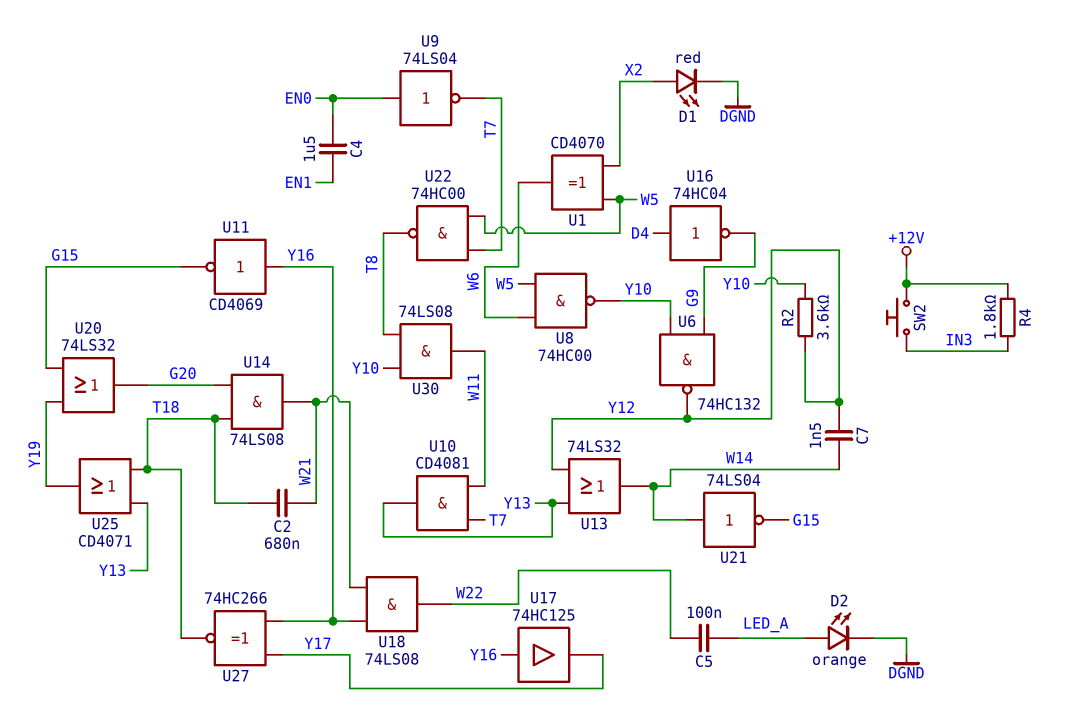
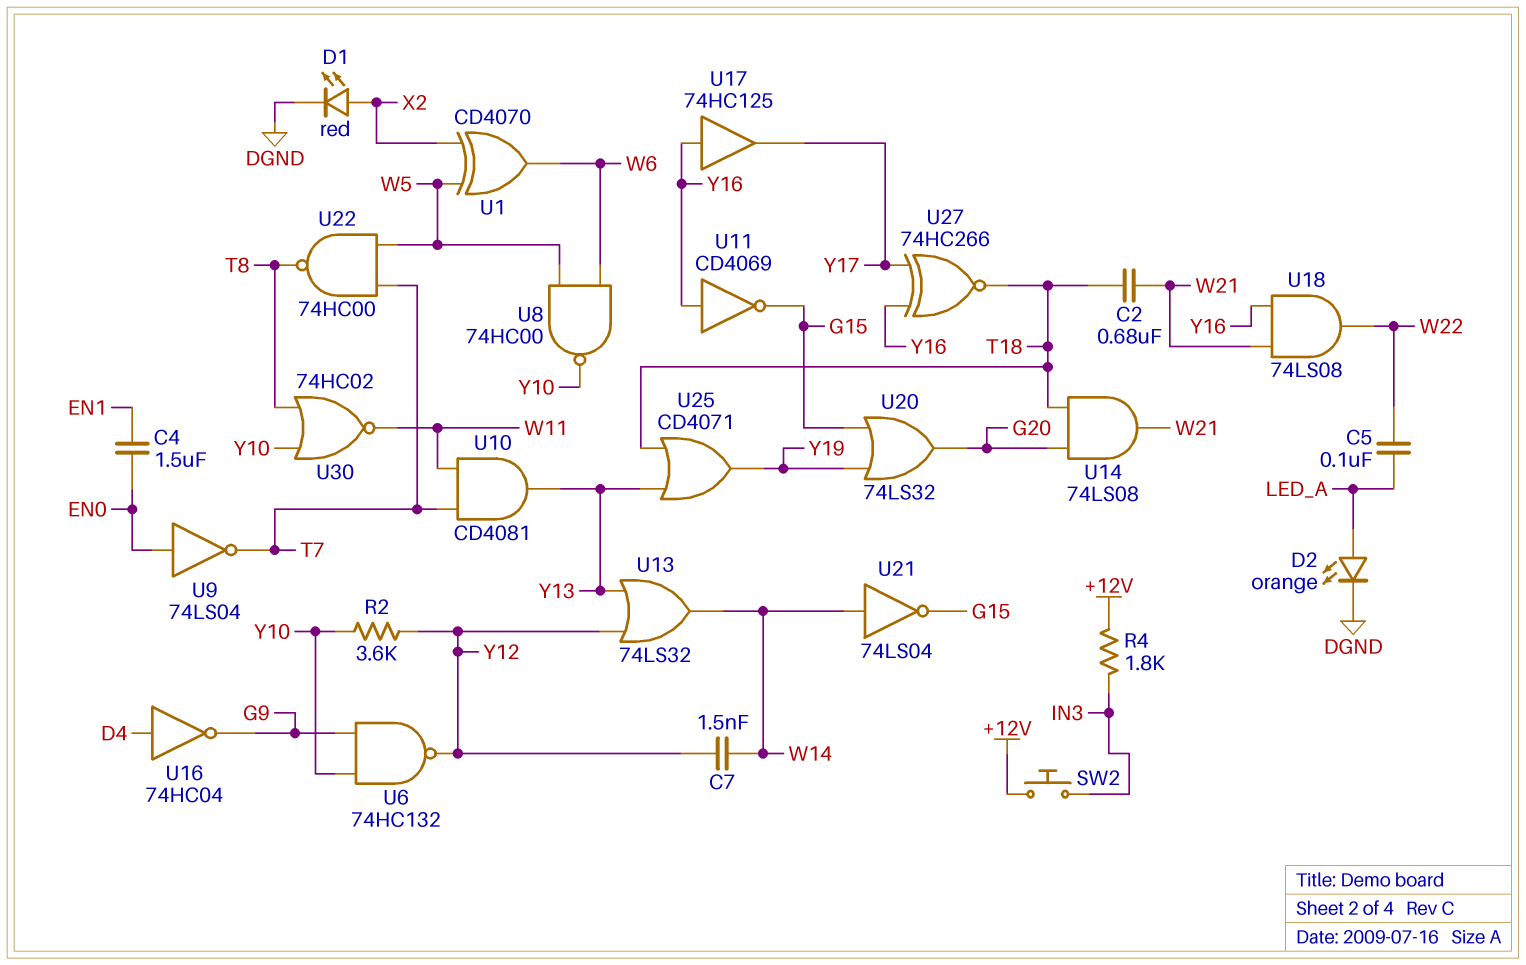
U30: AND 74LS08 (in T8, in Y10, out W11) -> NOR 74HC02 (in T8, in Y10, out W11)

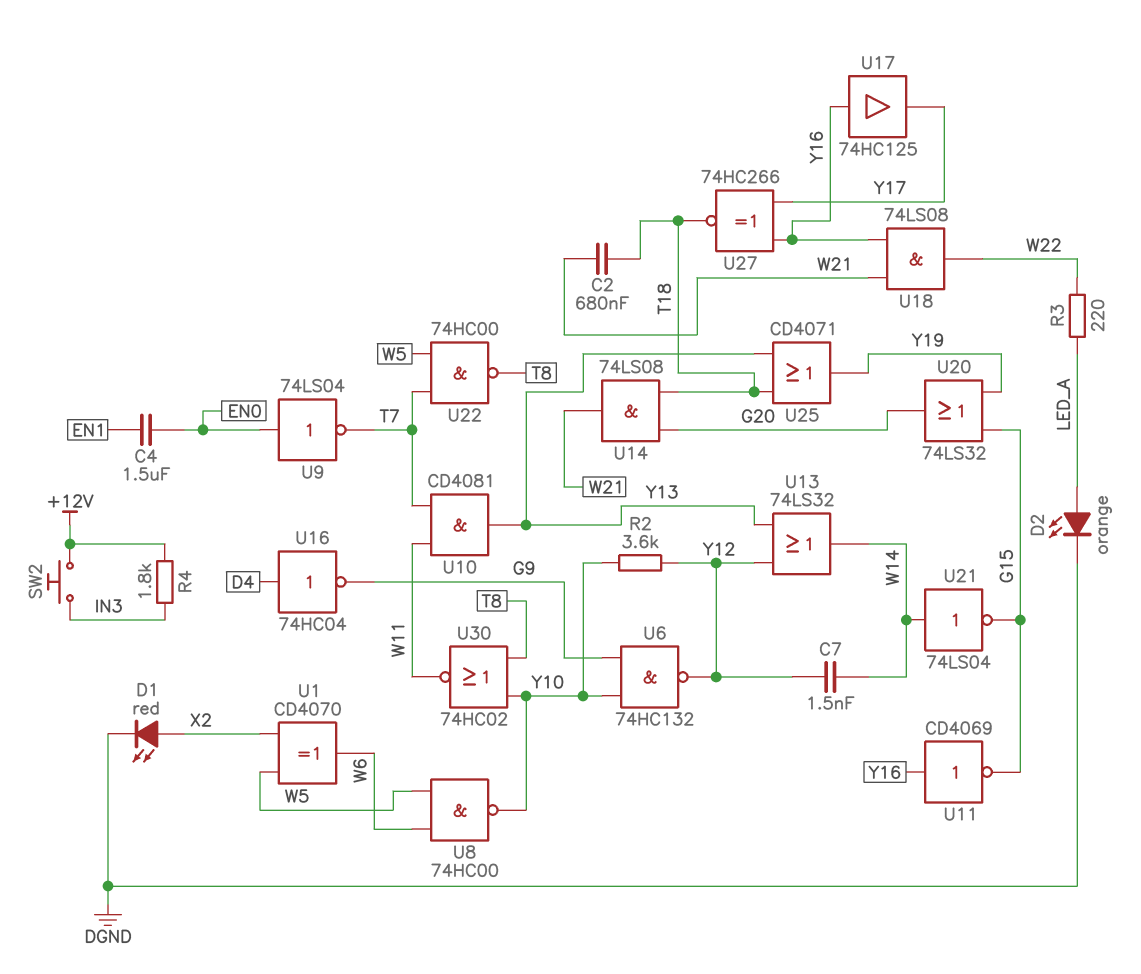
C5: 100nF (LED_A, W22) -> none
R3: none -> 220 (LED_A, W22)

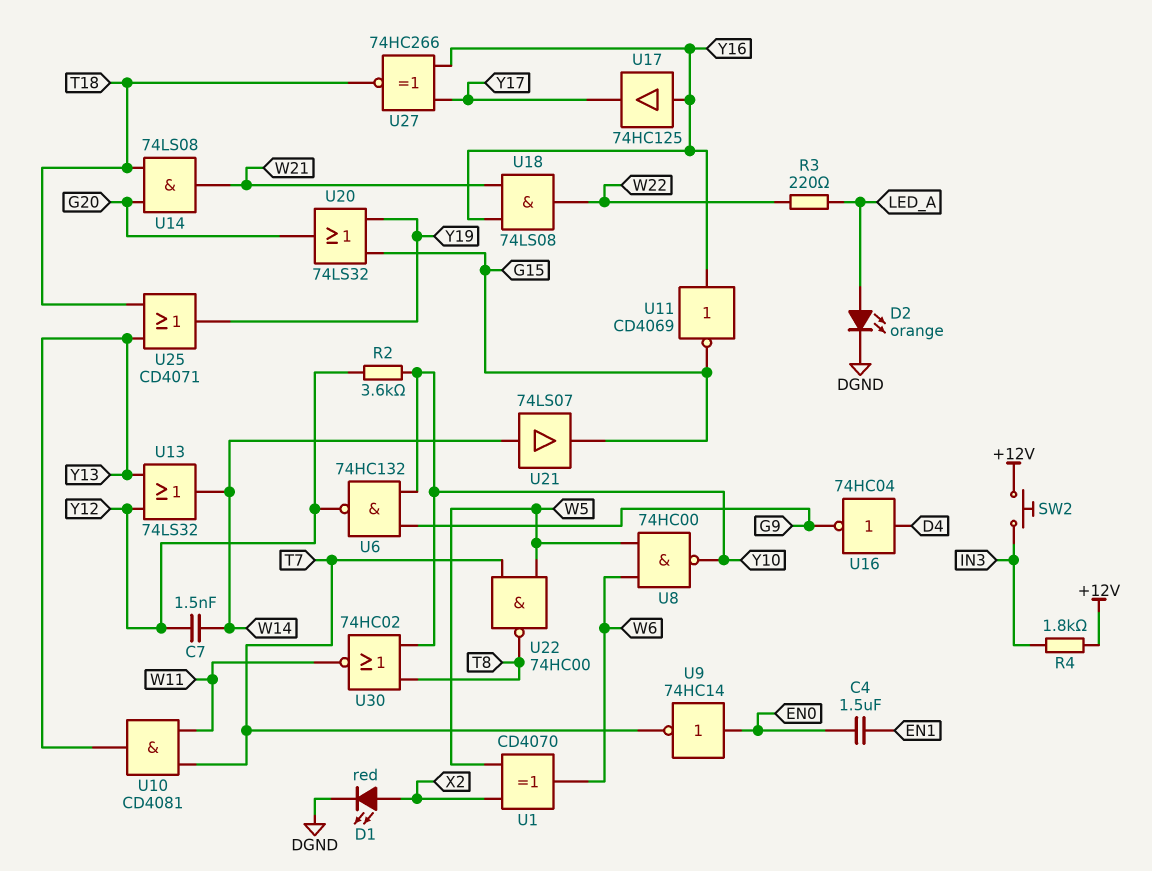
C2: 680nF (T18, W21) -> none
U9: NOT 74LS04 (in EN0, out T7) -> NOT 74HC14 (in EN0, out T7)
U21: NOT 74LS04 (in W14, out G15) -> buffer 74LS07 (in W14, out G15)

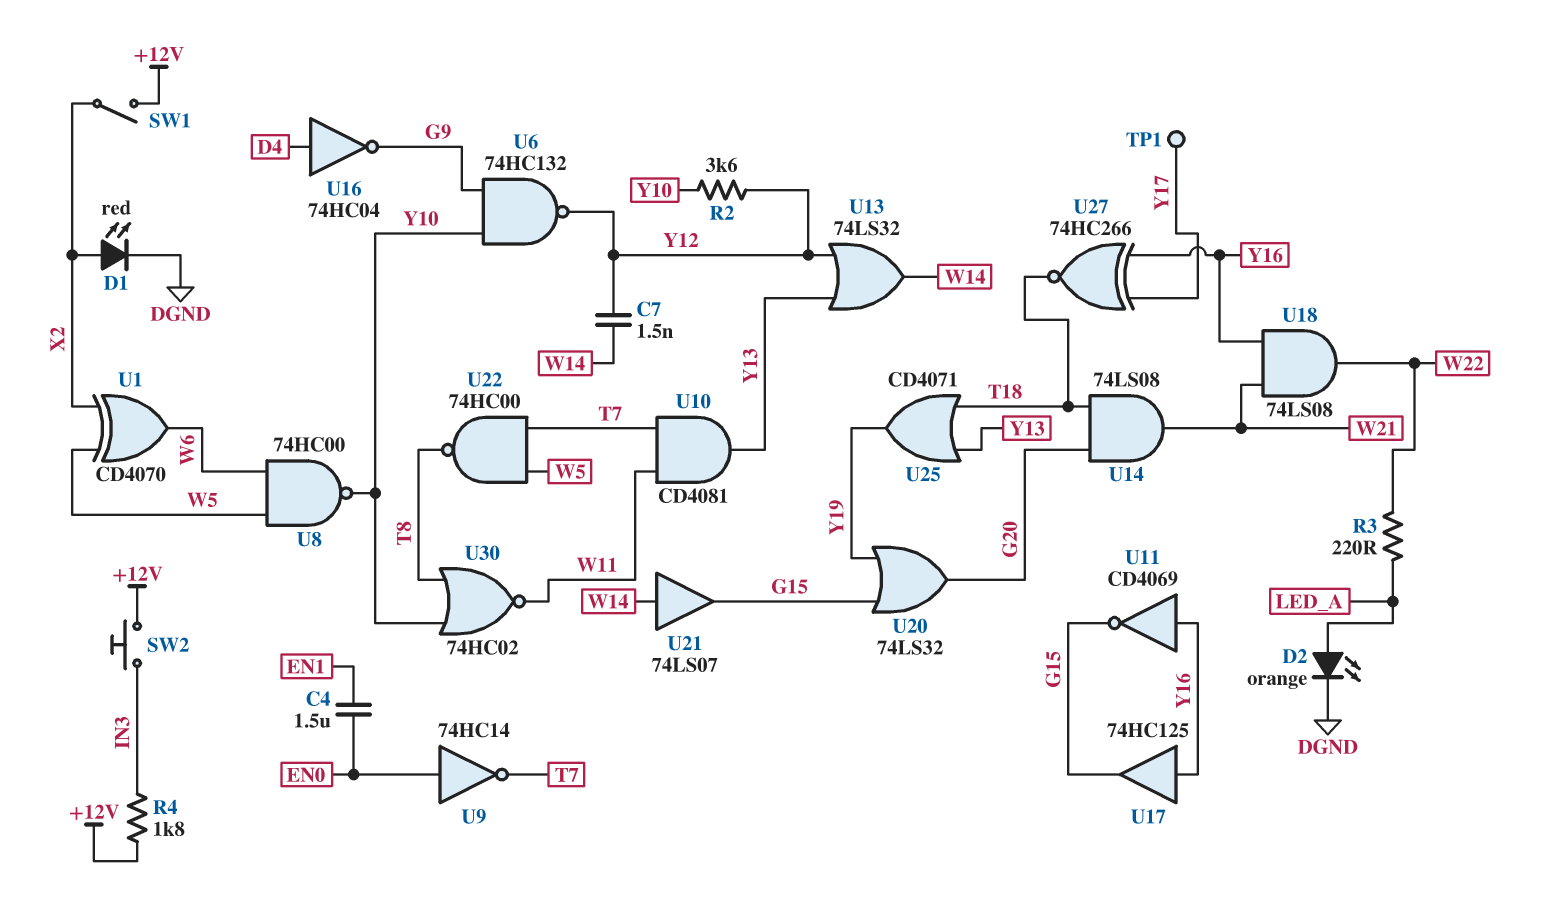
SW1: none -> switch (+12V, X2)
TP1: none -> test point (Y17)
U17: buffer 74HC125 (in Y16, out Y17) -> buffer 74HC125 (in Y16, out G15)

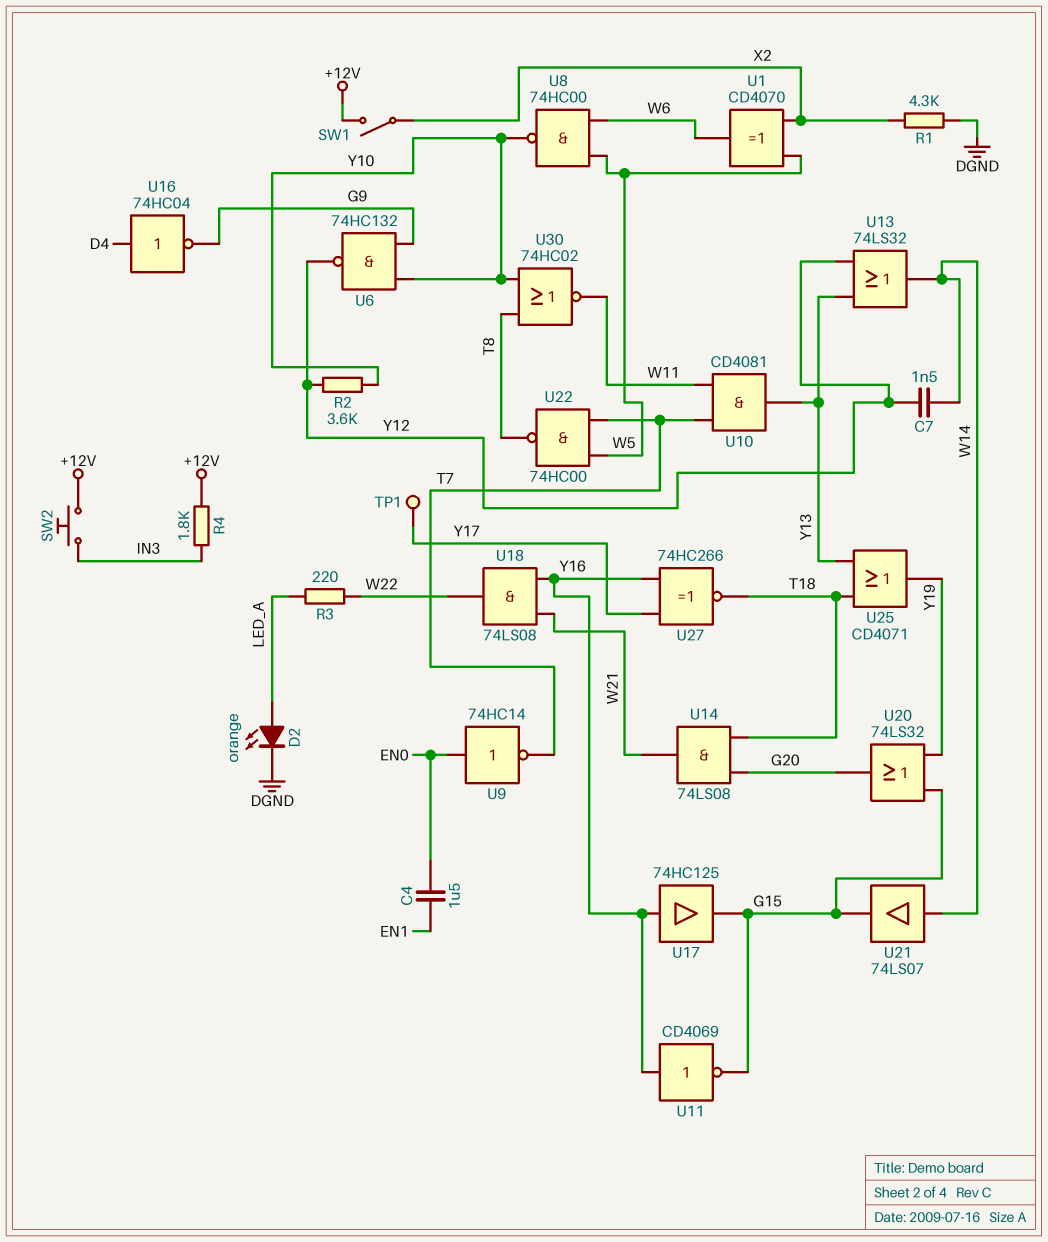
D1: LED red (A X2, K DGND) -> none
R1: none -> 4.3k (DGND, X2)

